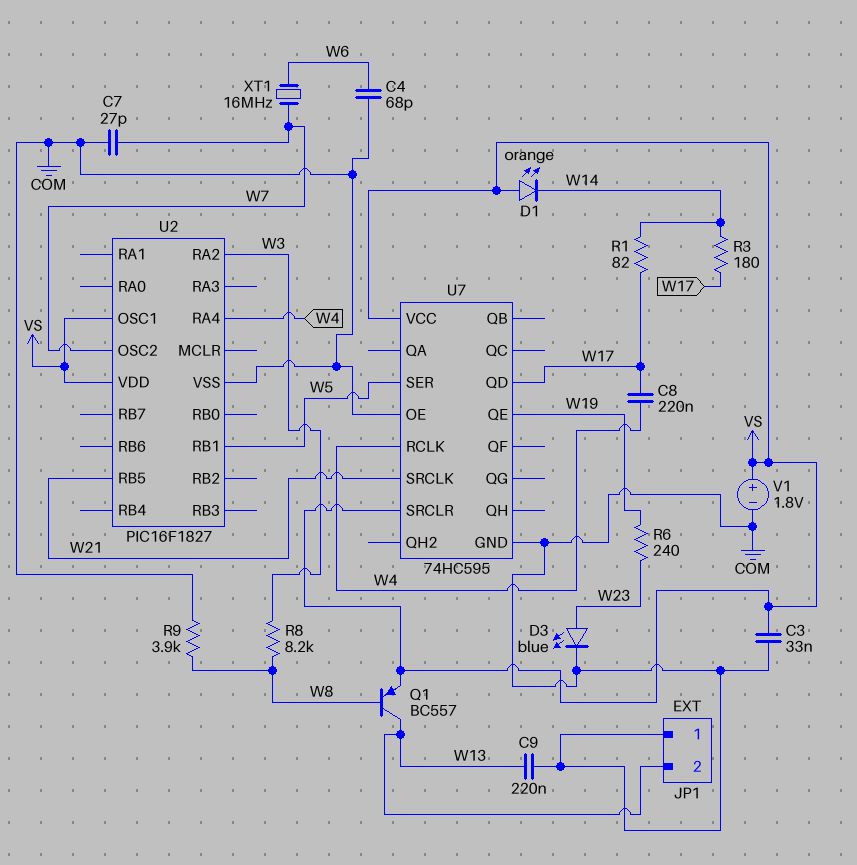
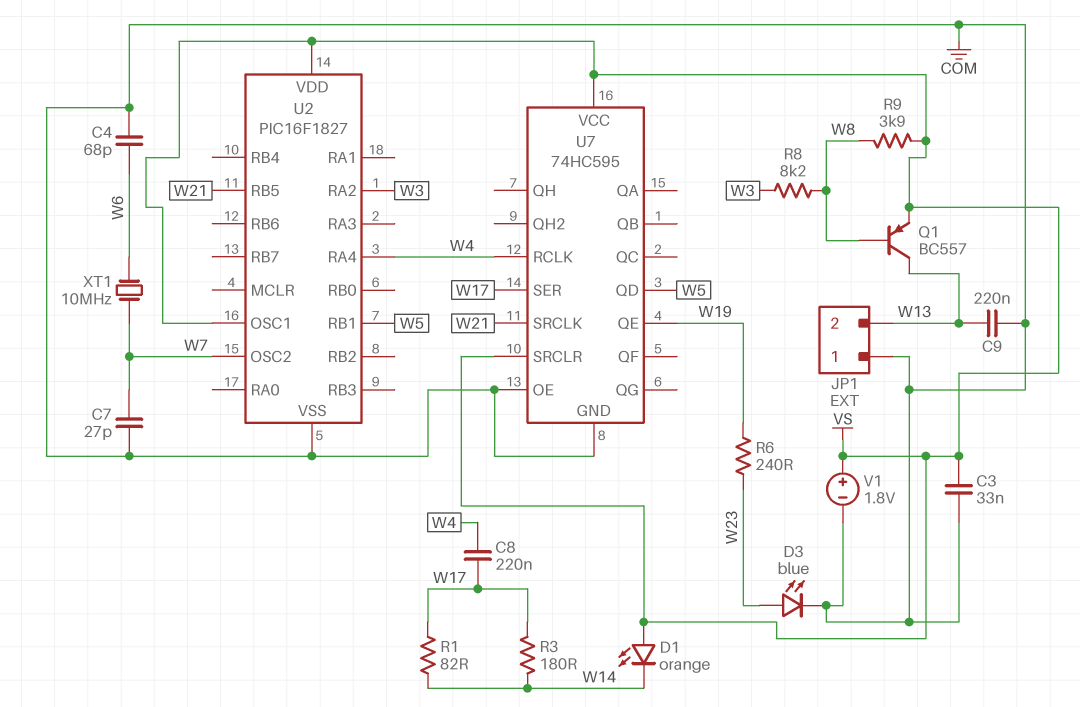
R9: 3.9k (COM, W8) -> 3.9k (VS, W8)
U7 pin QD: W17 -> W5
U7 pin SER: W5 -> W17
XT1: 16MHz (W6, W7) -> 10MHz (W6, W7)

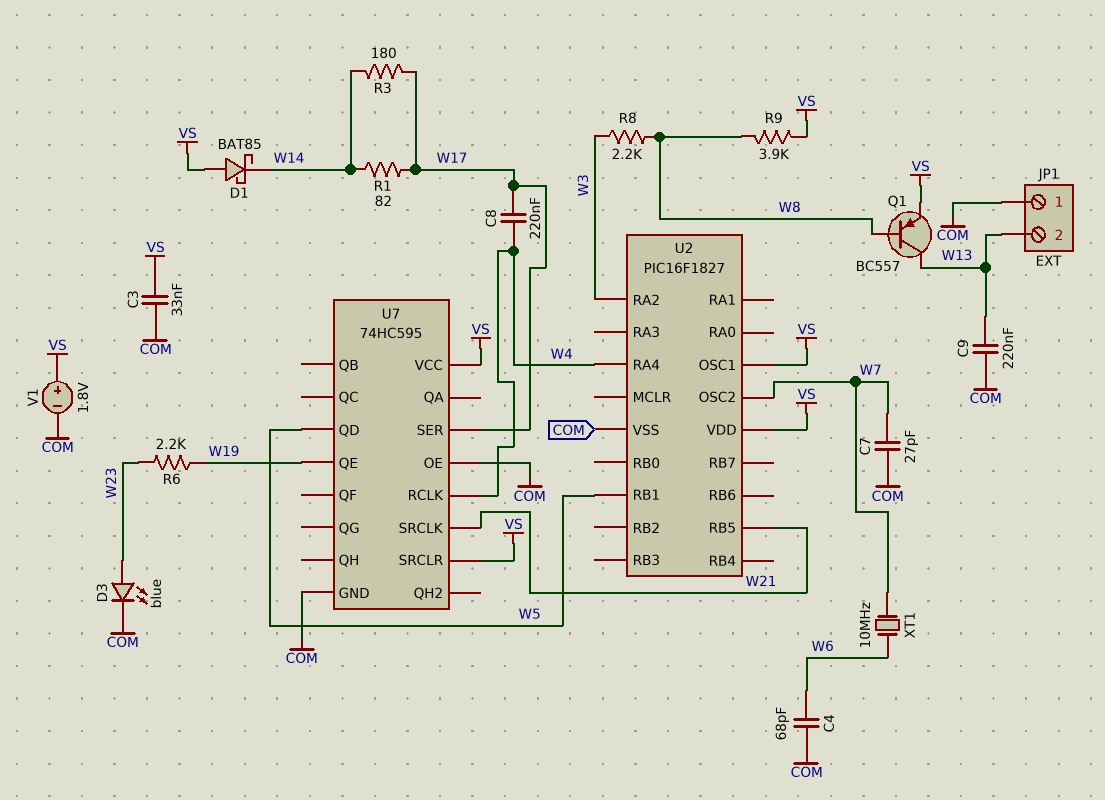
D1: LED orange (A VS, K W14) -> schottky BAT85 (A VS, K W14)
R6: 240 (W19, W23) -> 2.2k (W19, W23)
R8: 8.2k (W3, W8) -> 2.2k (W3, W8)

